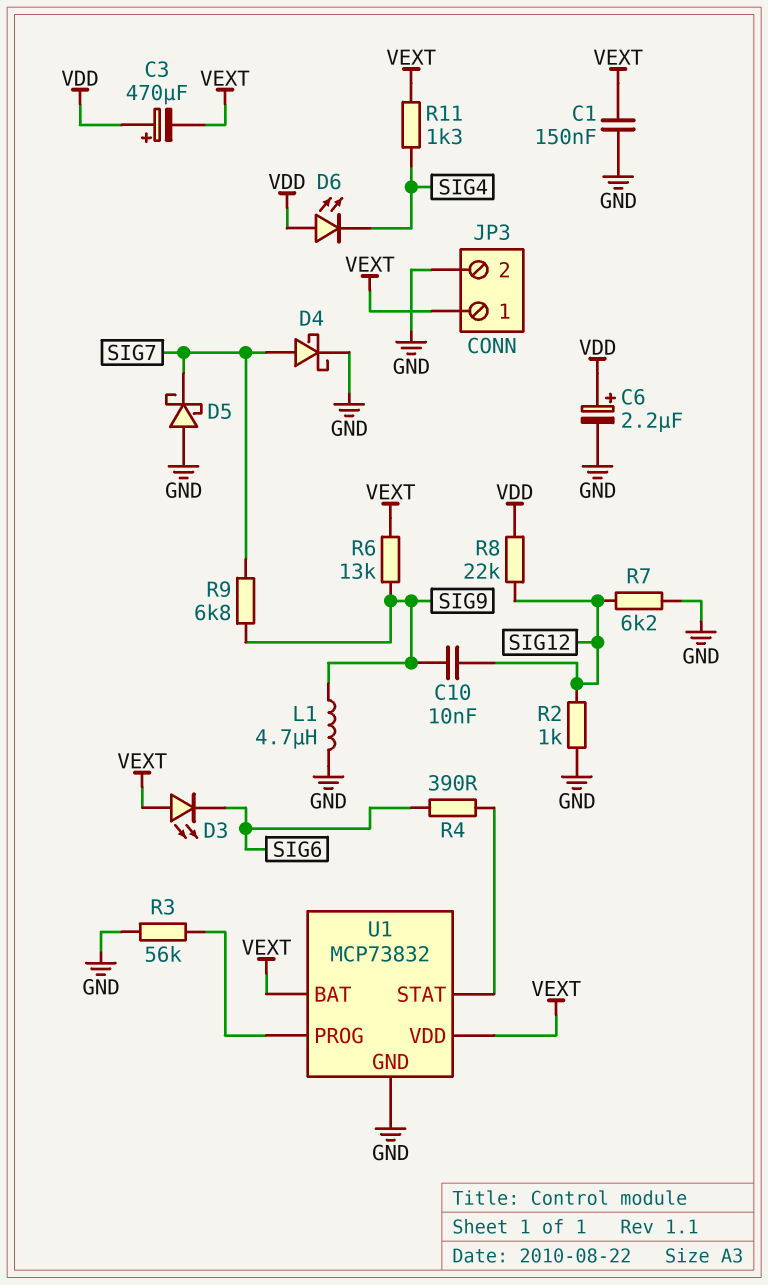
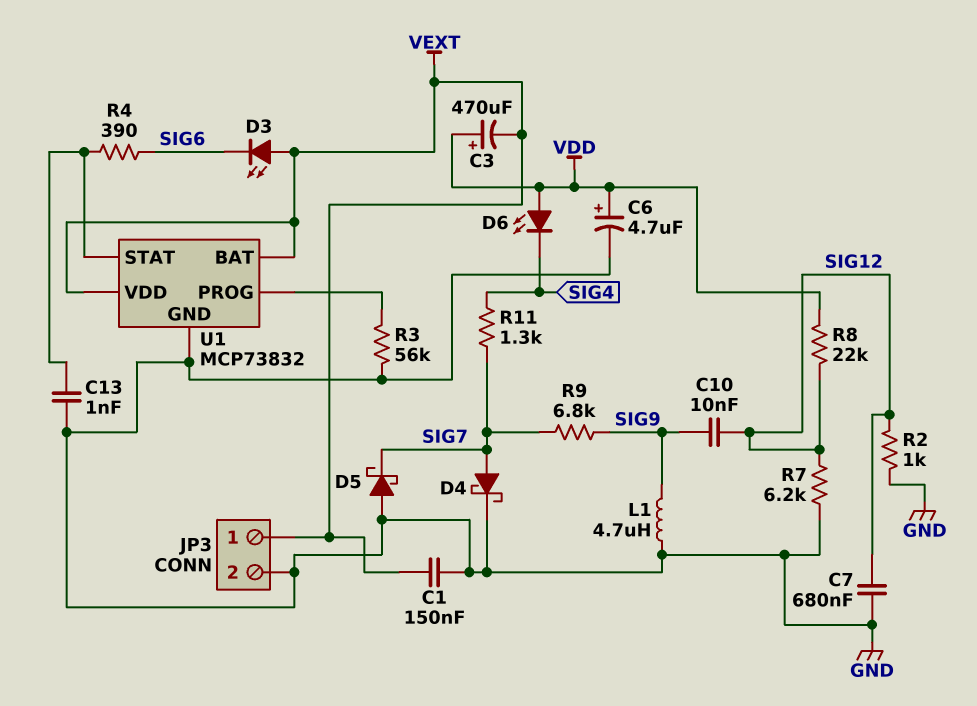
C6: 2.2uF (plus VDD, minus GND) -> 4.7uF (plus VDD, minus GND)
C7: none -> 680nF (GND, SIG12)
C13: none -> 1nF (GND, U1/STAT)
R6: 13k (SIG9, VEXT) -> none
R11: 1.3k (SIG4, VEXT) -> 1.3k (SIG4, SIG7)

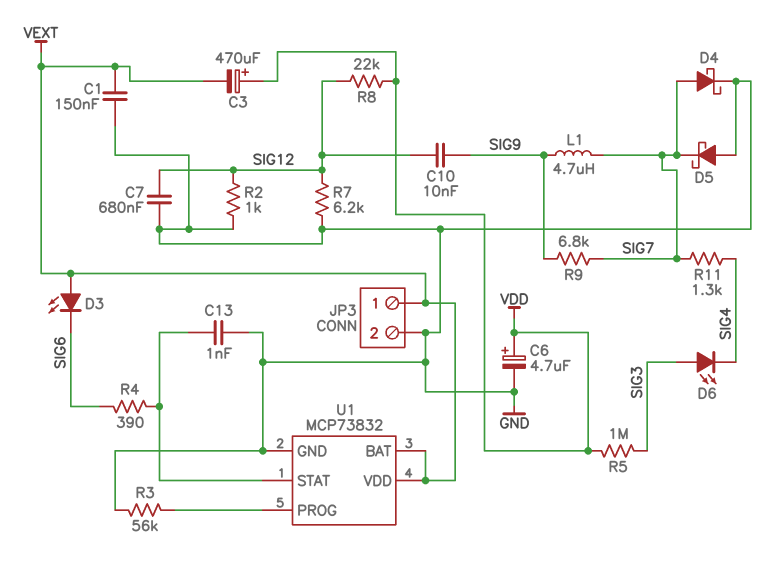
D6: LED (A VDD, K SIG4) -> LED (A SIG3, K SIG4)
L1: 4.7uH (GND, SIG9) -> 4.7uH (SIG7, SIG9)
R5: none -> 1M (SIG3, VDD)

